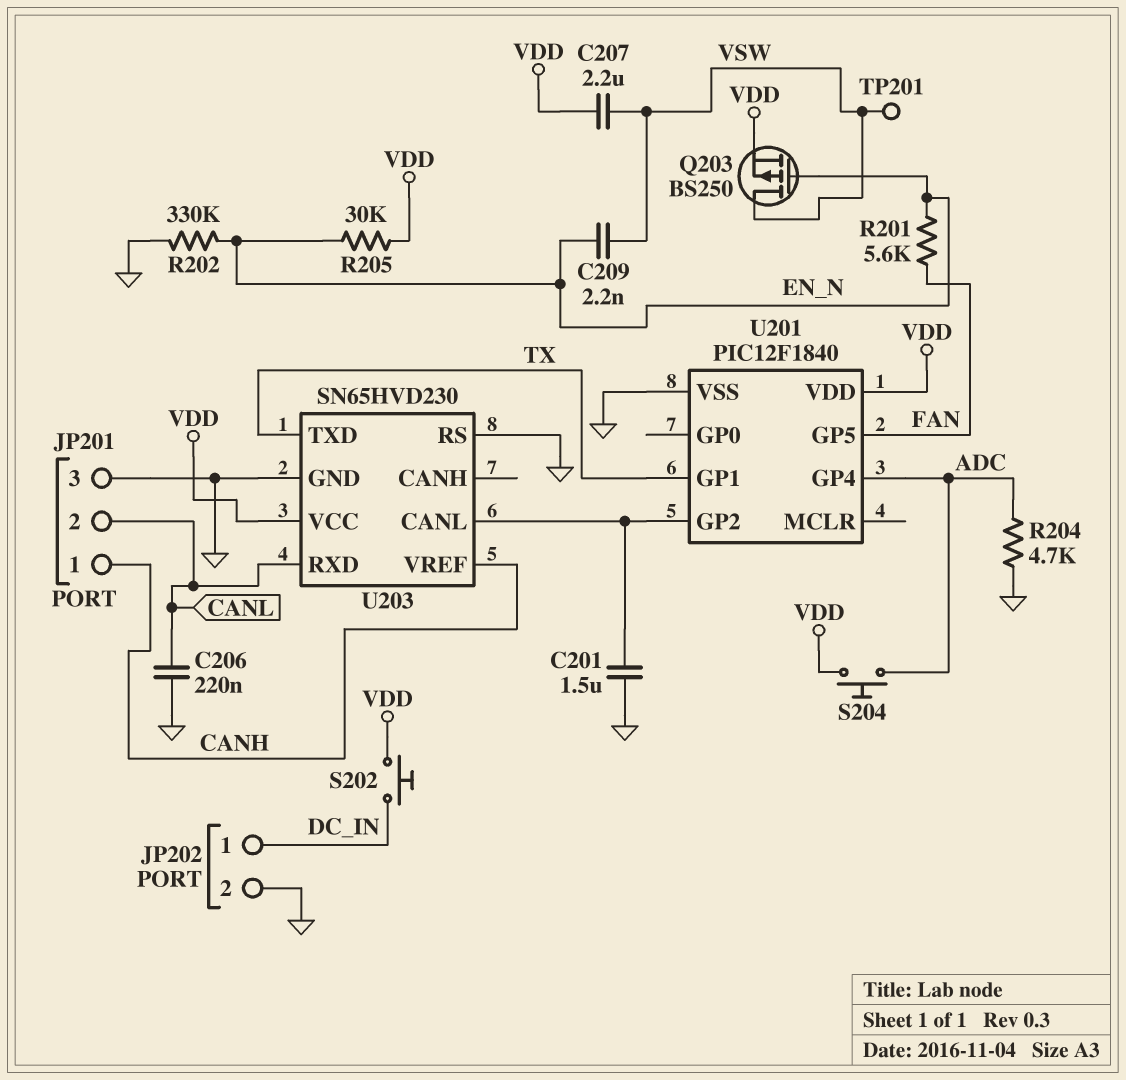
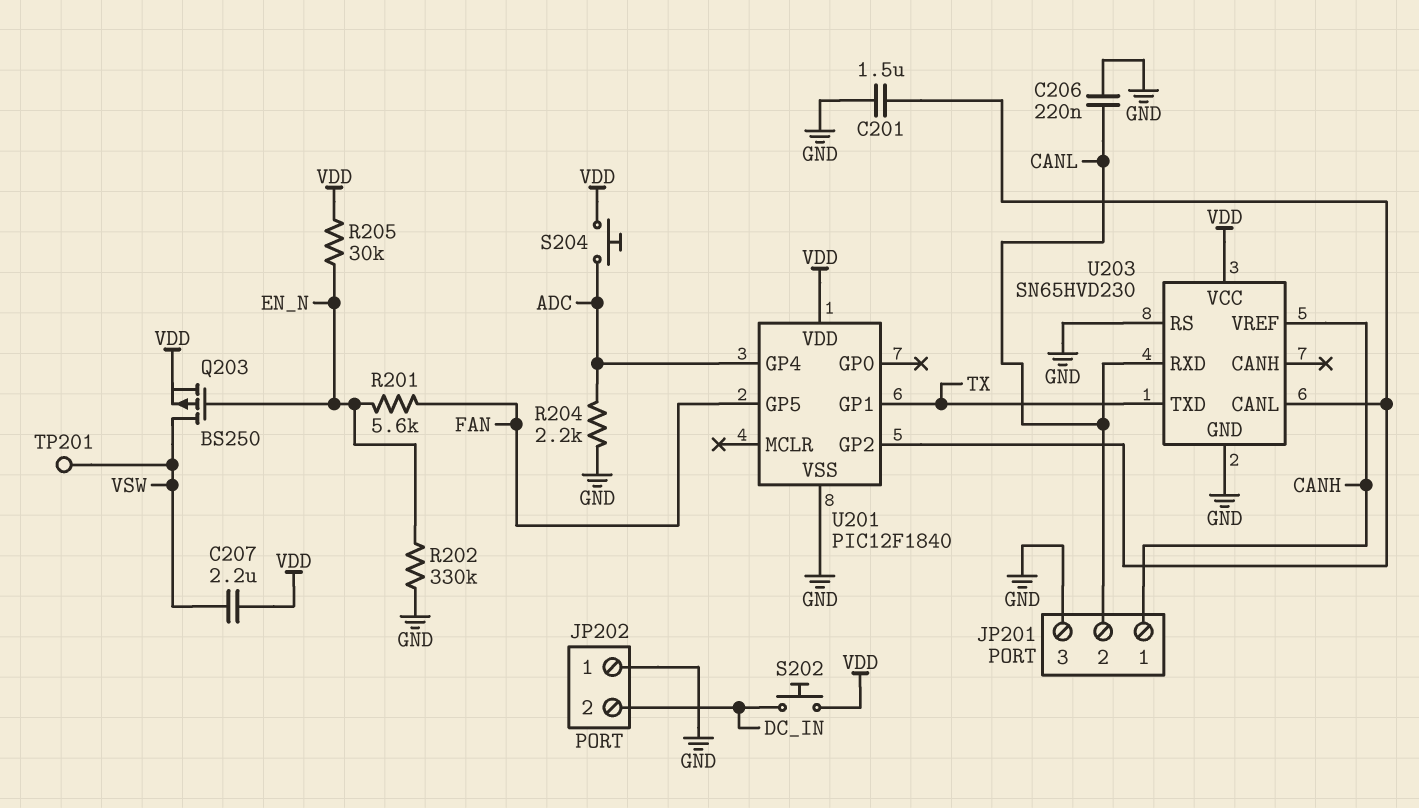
C209: 2.2nF (EN_N, VSW) -> none
JP202 pin 1: DC_IN -> GND
JP202 pin 2: GND -> DC_IN
R204: 4.7k (ADC, GND) -> 2.2k (ADC, GND)

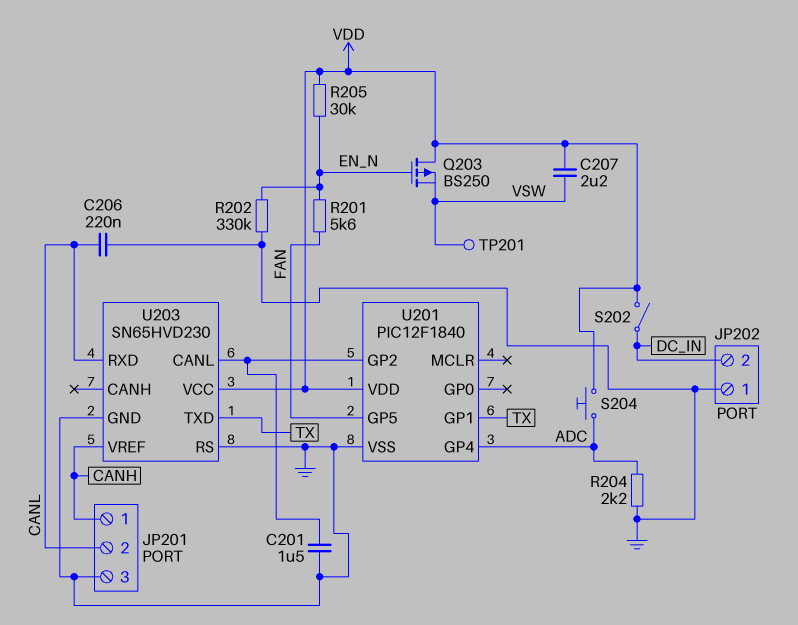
Q203: PMOS BS250 (G EN_N, D VSW, S VDD) -> PMOS BS250 (G EN_N, D VDD, S VSW)
S202: button (DC_IN, VDD) -> switch (DC_IN, VDD)

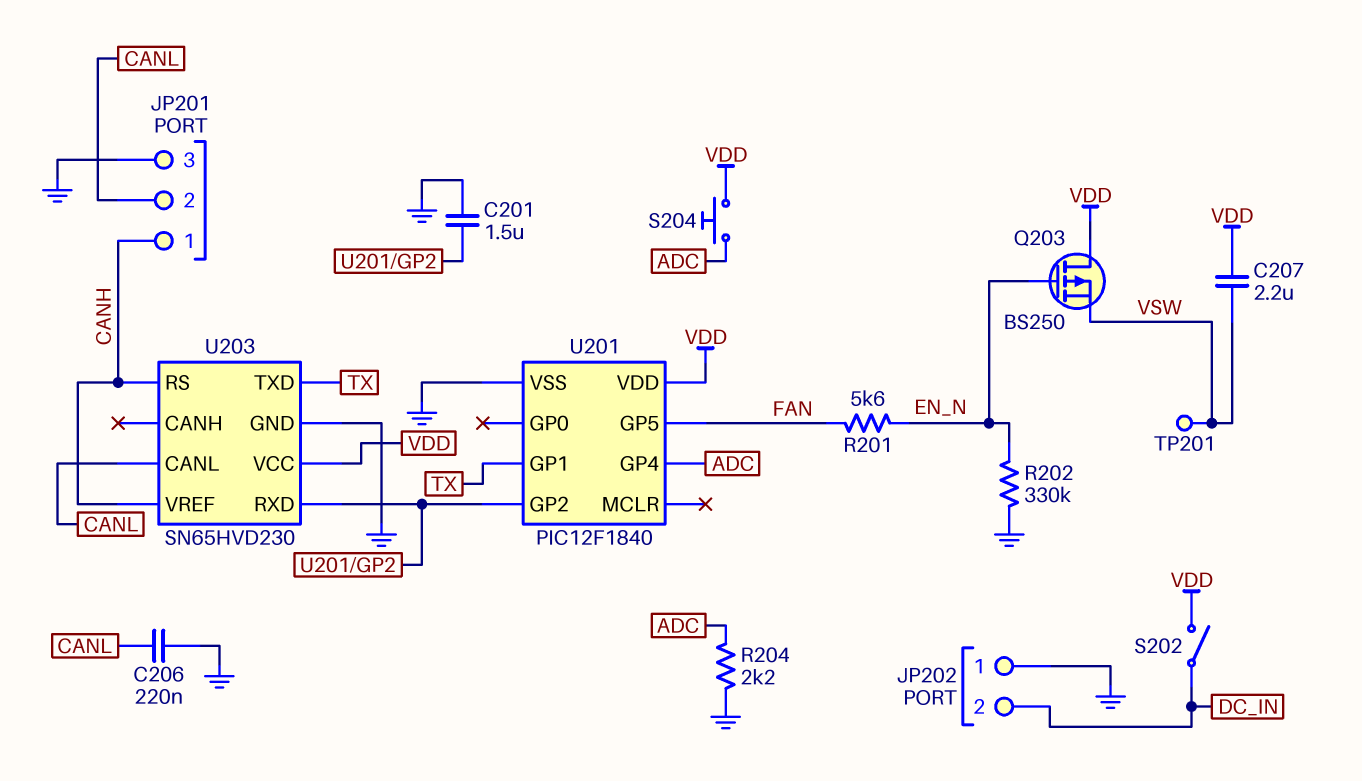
R205: 30k (EN_N, VDD) -> none
U203 pin CANL: U201/GP2 -> CANL
U203 pin RS: GND -> CANH
U203 pin RXD: CANL -> U201/GP2

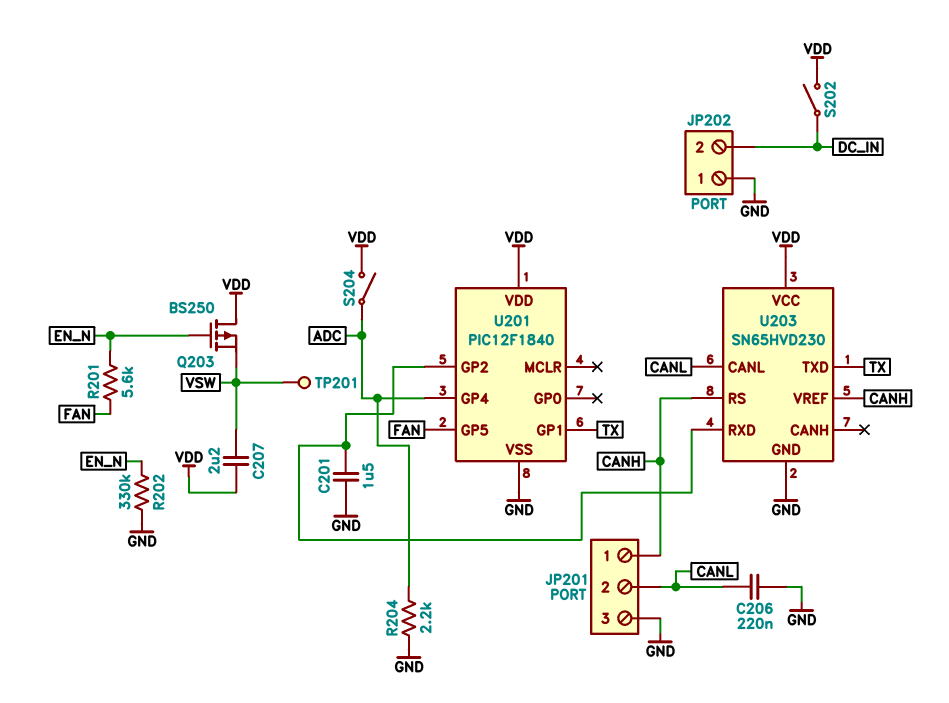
S204: button (ADC, VDD) -> switch (ADC, VDD)

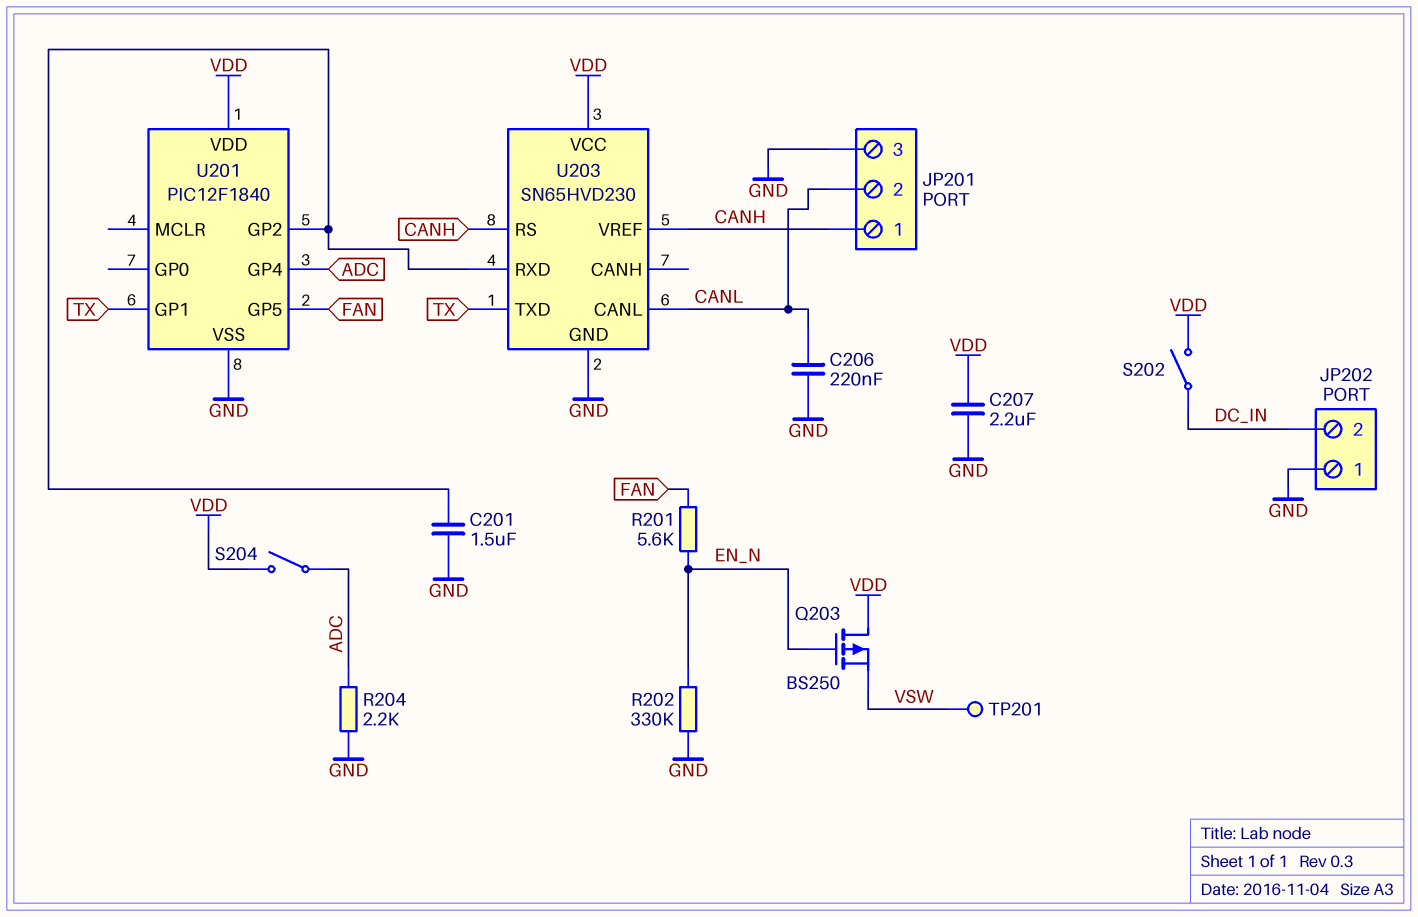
C207: 2.2uF (VDD, VSW) -> 2.2uF (GND, VDD)

